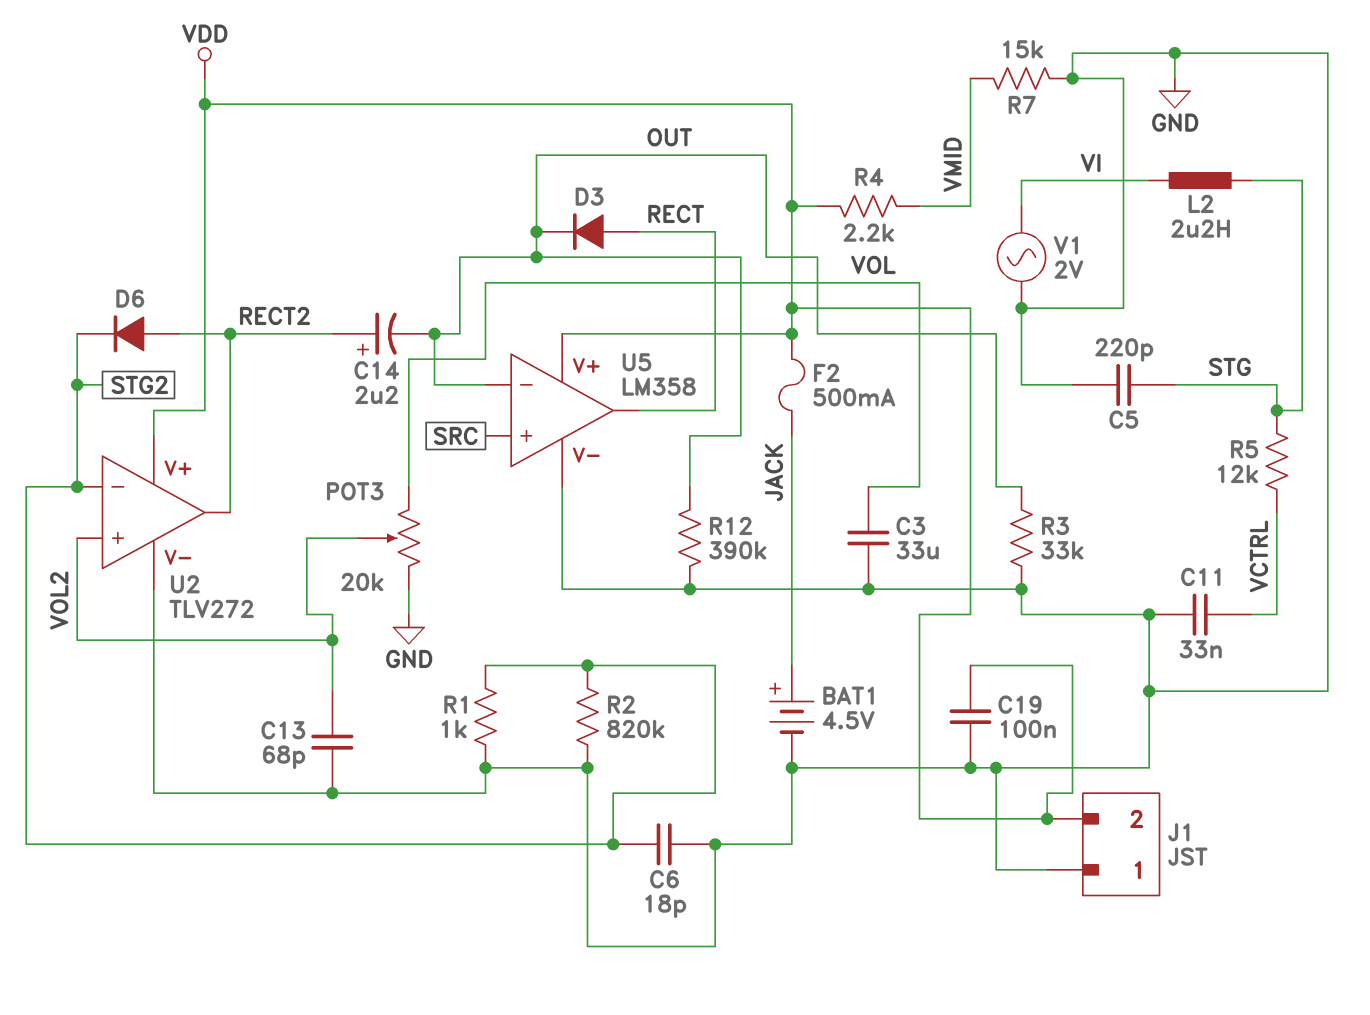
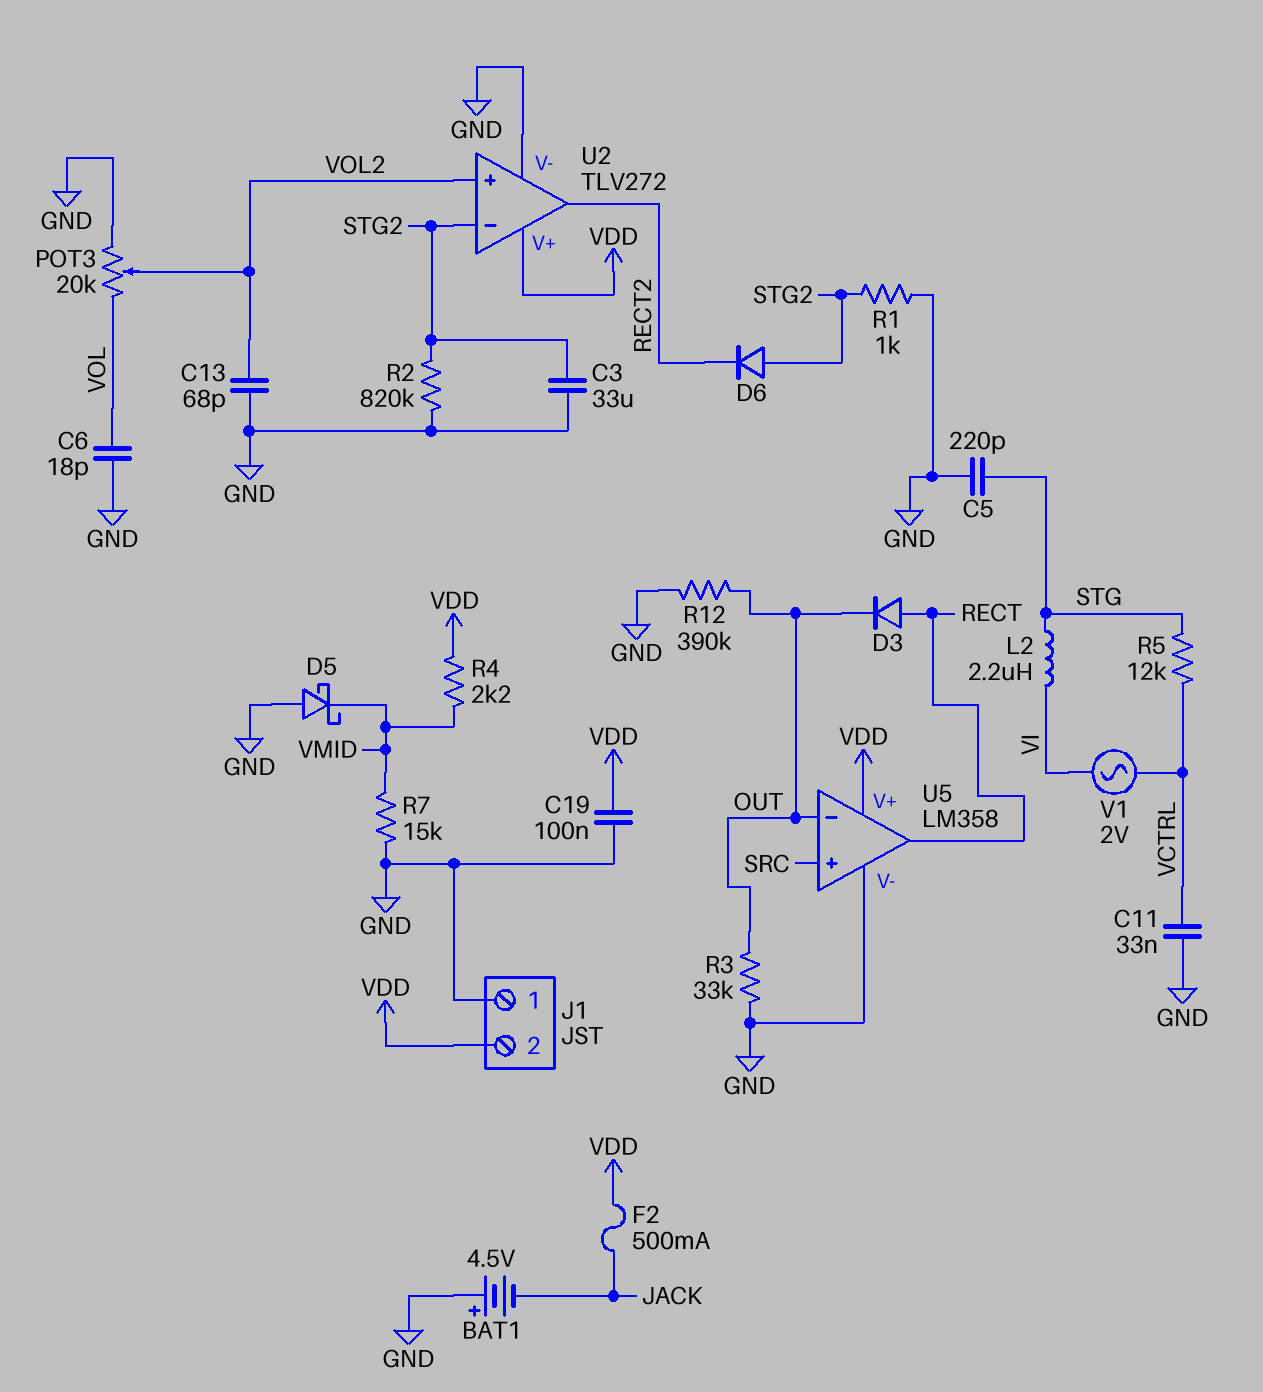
BAT1: 4.5V (plus JACK, minus GND) -> 4.5V (plus GND, minus JACK)
C3: 33uF (GND, VOL) -> 33uF (GND, STG2)
C6: 18pF (GND, STG2) -> 18pF (GND, VOL)
C14: 2.2uF (plus RECT2, minus OUT) -> none
D5: none -> schottky (A GND, K VMID)
D6: diode (A RECT2, K STG2) -> diode (A STG2, K RECT2)
V1: AC 2V (GND, VI) -> AC 2V (VCTRL, VI)

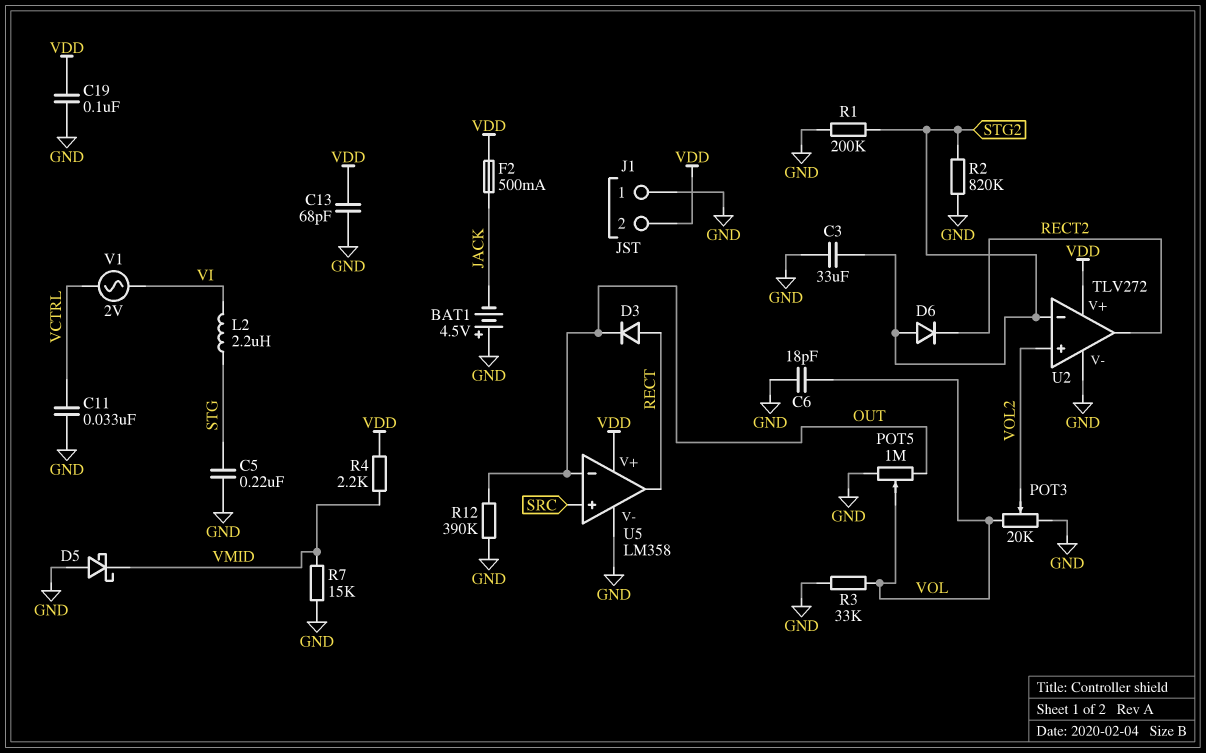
C5: 220pF (GND, STG) -> 220nF (GND, STG)
C13: 68pF (GND, VOL2) -> 68pF (GND, VDD)
POT5: none -> 1M (GND, OUT, wiper VOL)
R1: 1k (GND, STG2) -> 200k (GND, STG2)
R3: 33k (GND, OUT) -> 33k (GND, VOL)
R5: 12k (STG, VCTRL) -> none

